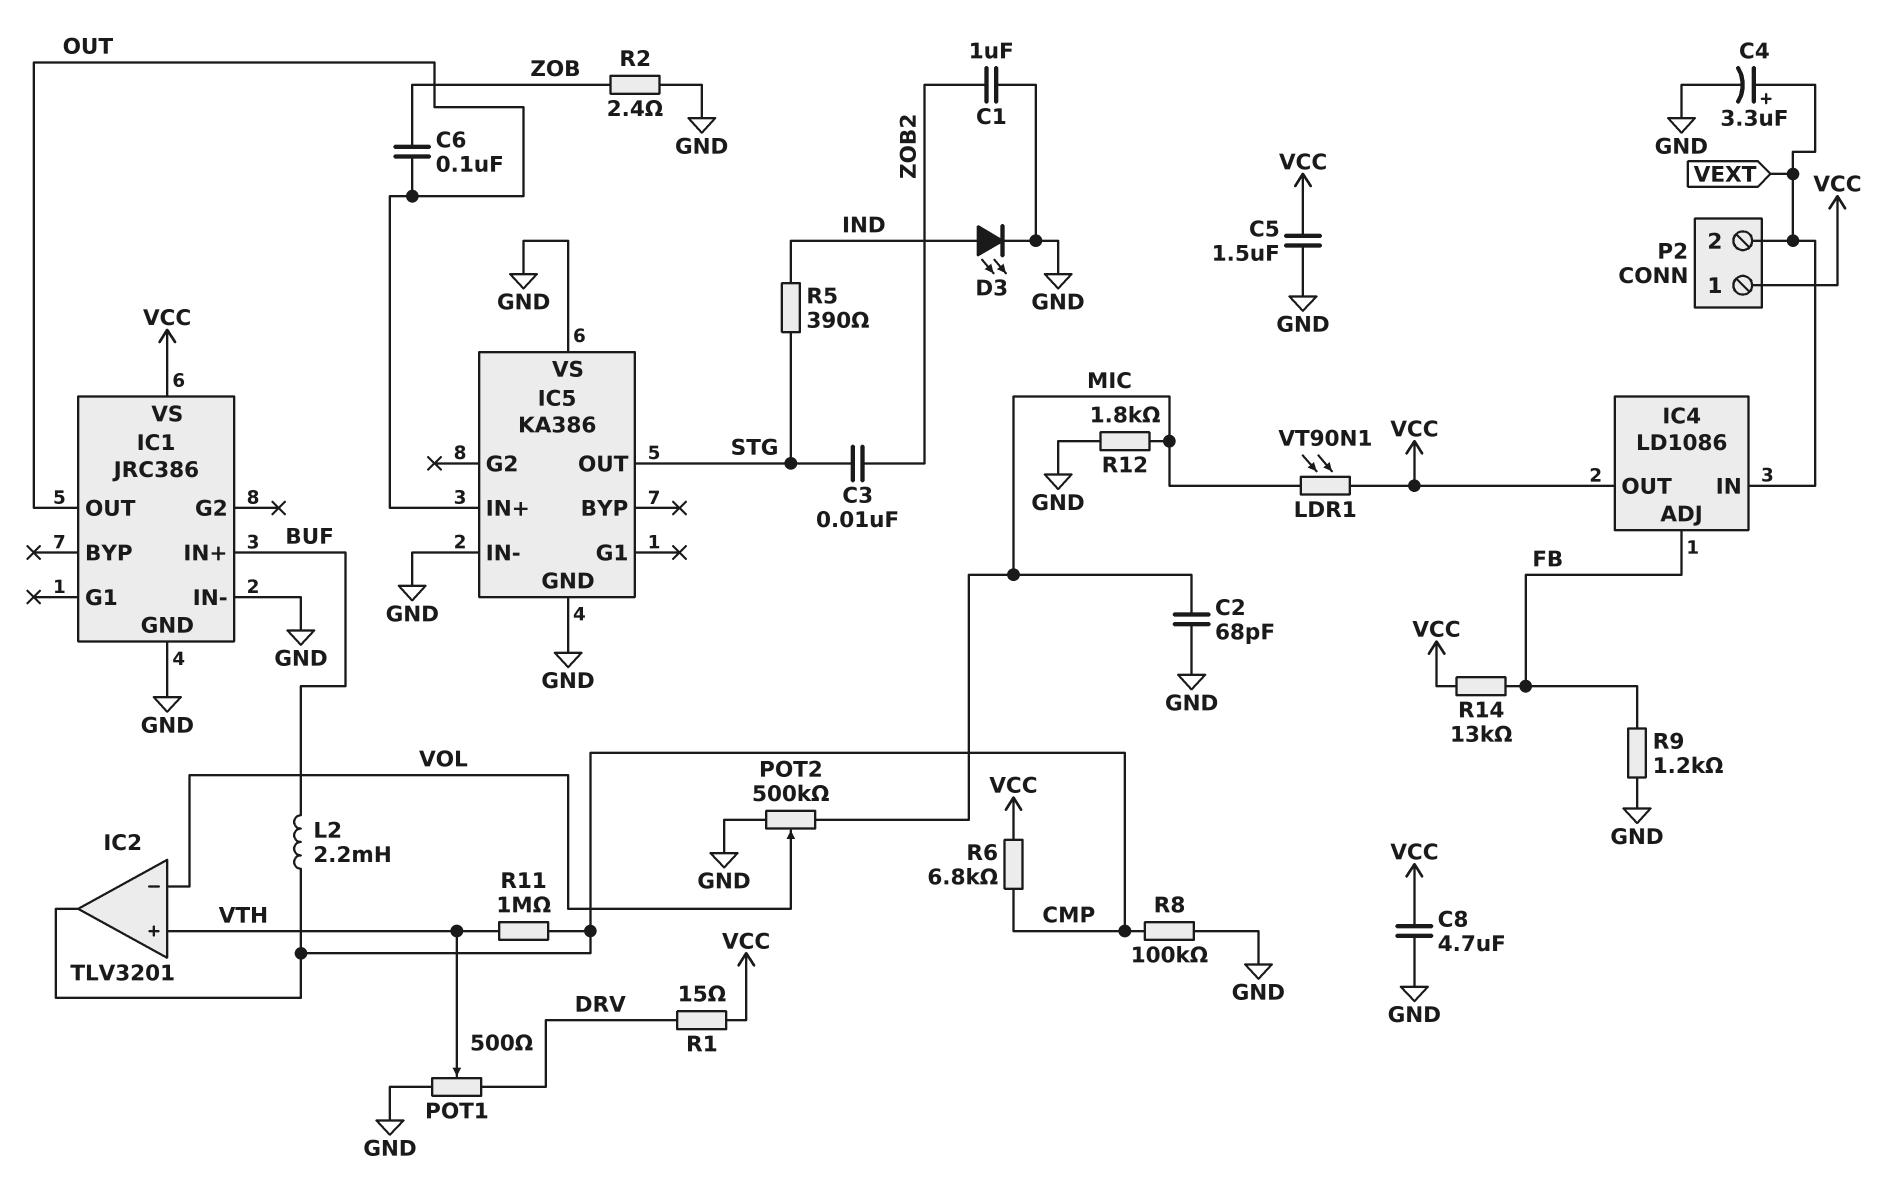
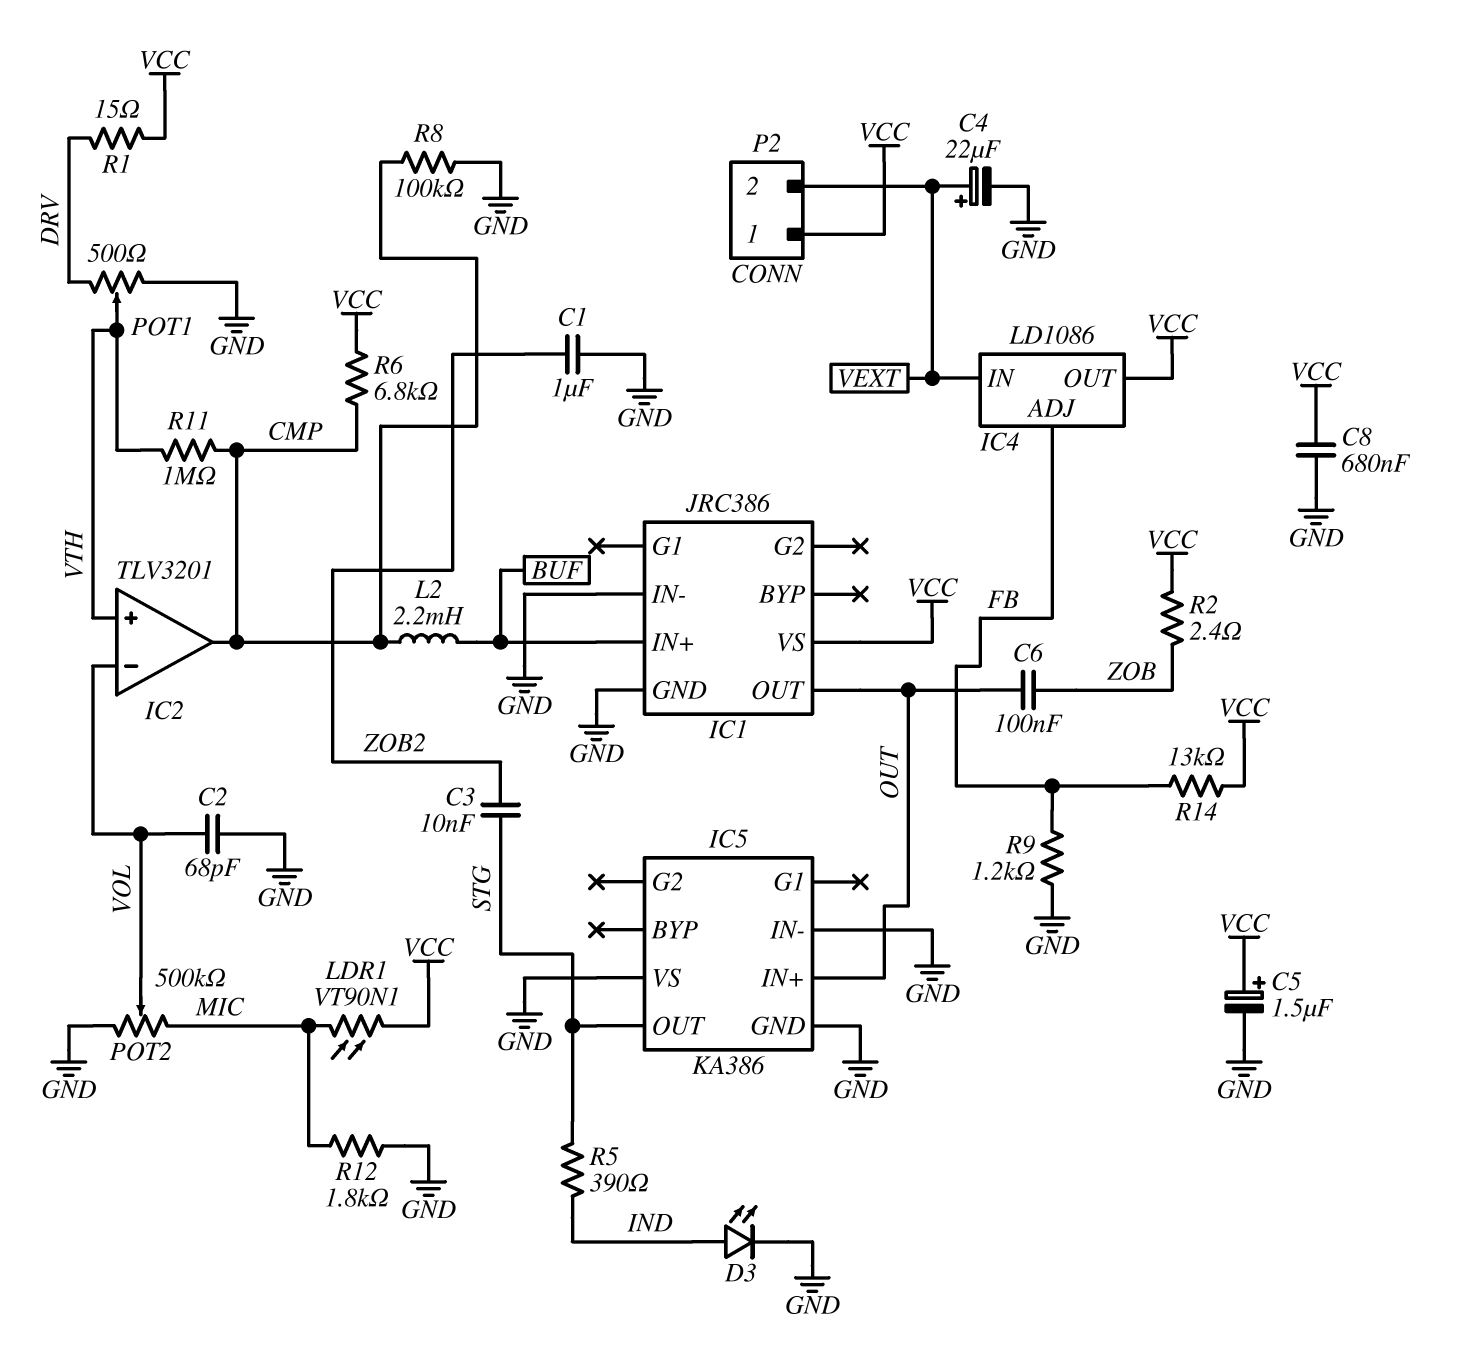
C2: 68pF (GND, MIC) -> 68pF (GND, VOL)
C4: 3.3uF (plus VEXT, minus GND) -> 22uF (plus VEXT, minus GND)
C5: 1.5uF (GND, VCC) -> 1.5uF (plus VCC, minus GND)
C8: 4.7uF (GND, VCC) -> 680nF (GND, VCC)
R2: 2.4 (GND, ZOB) -> 2.4 (VCC, ZOB)

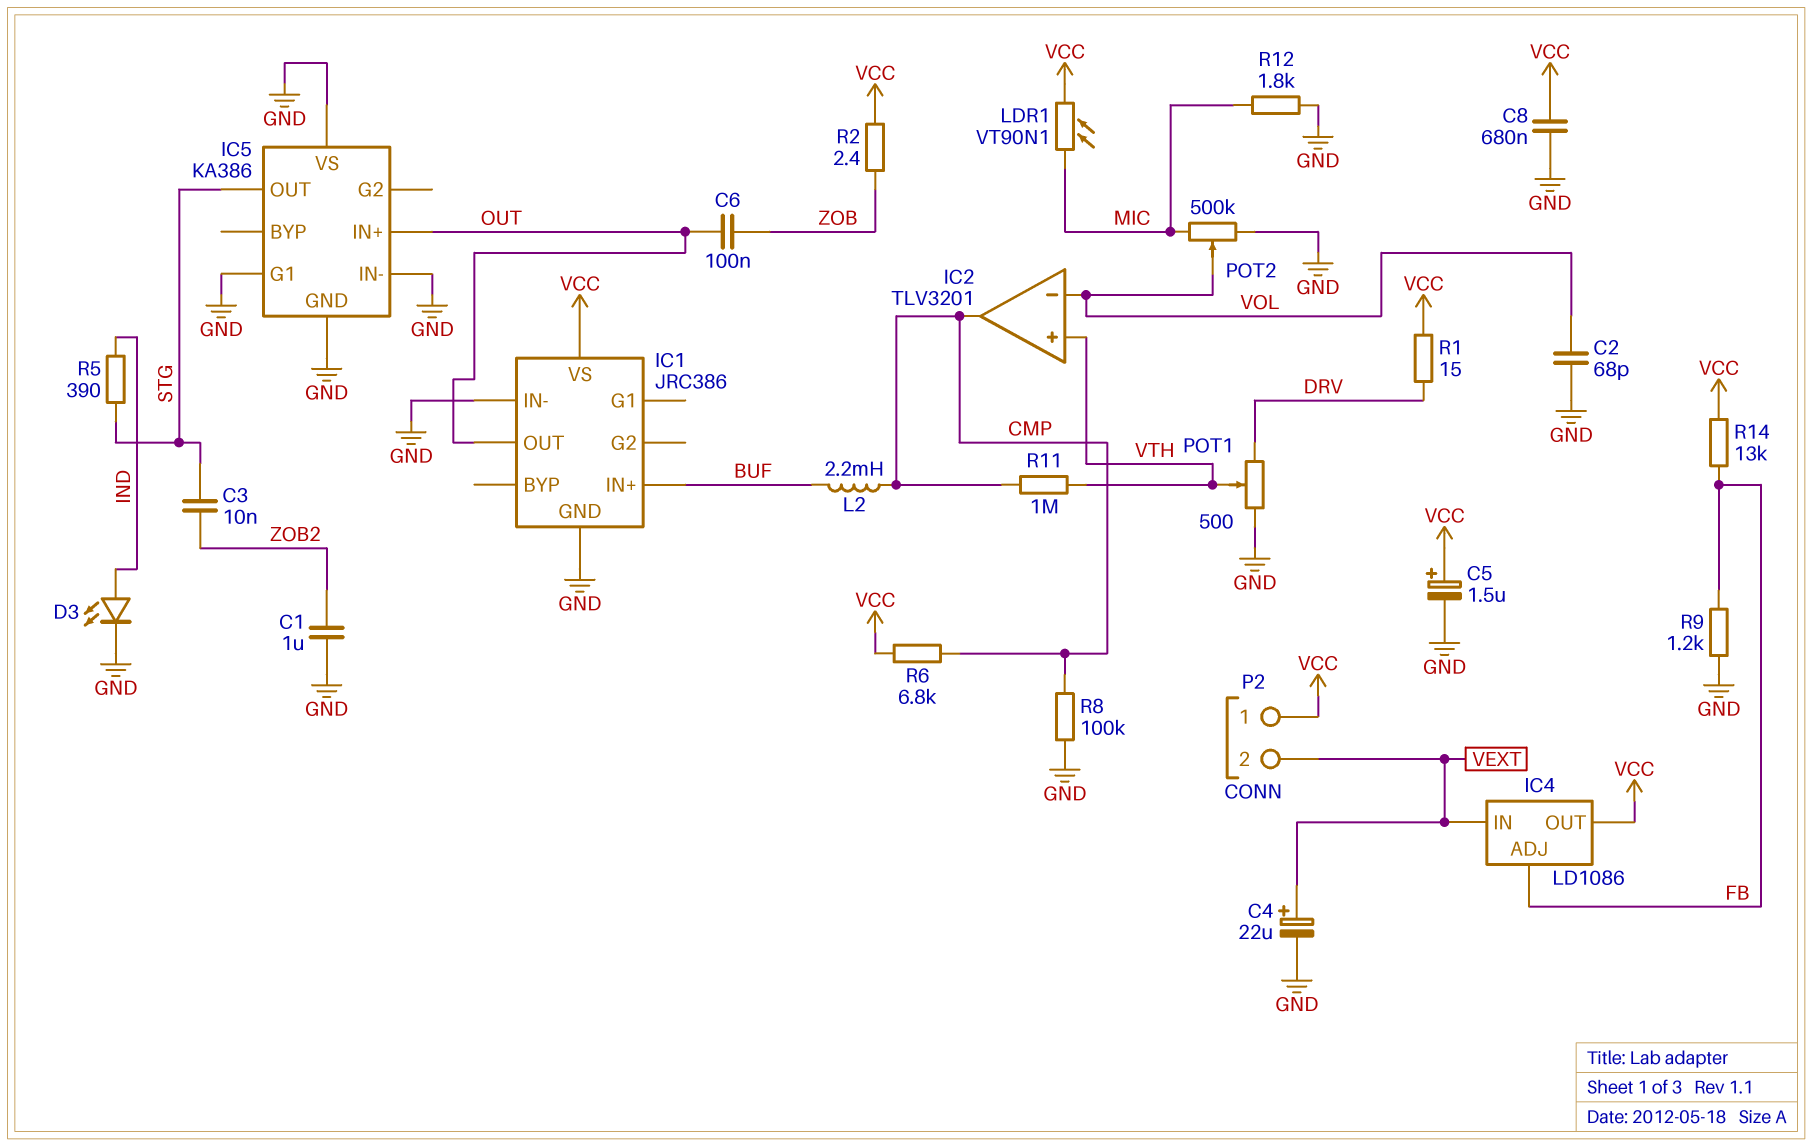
IC5 pin G1: none -> GND

